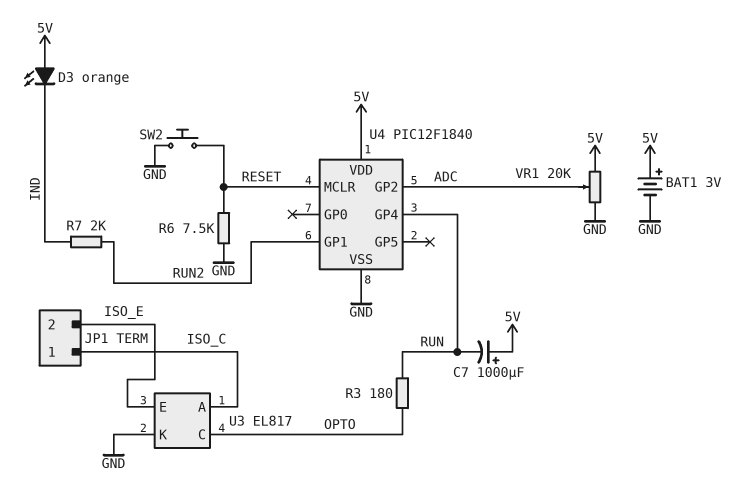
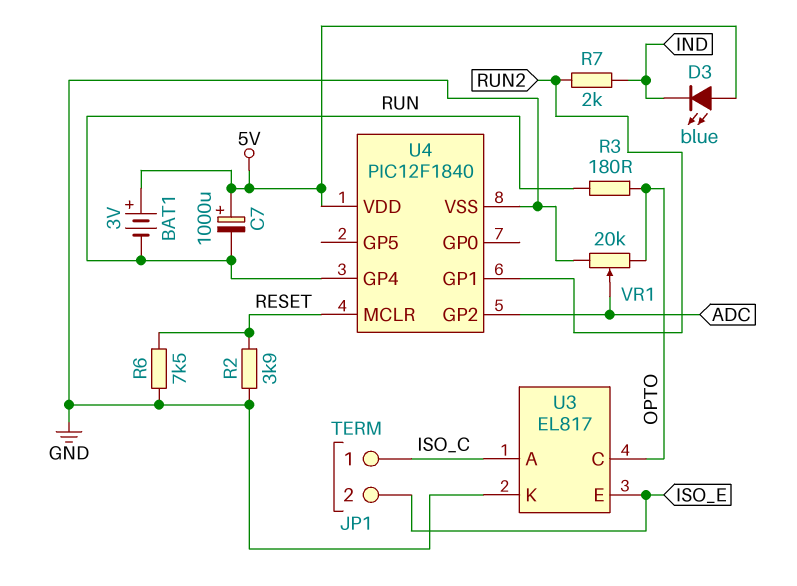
BAT1: 3V (plus 5V, minus GND) -> 3V (plus 5V, minus RUN)
D3: LED orange (A 5V, K IND) -> LED blue (A 5V, K IND)
R2: none -> 3.9k (GND, RESET)
SW2: button (GND, RESET) -> none
VR1: 20k (5V, GND, wiper ADC) -> 20k (GND, OPTO, wiper ADC)

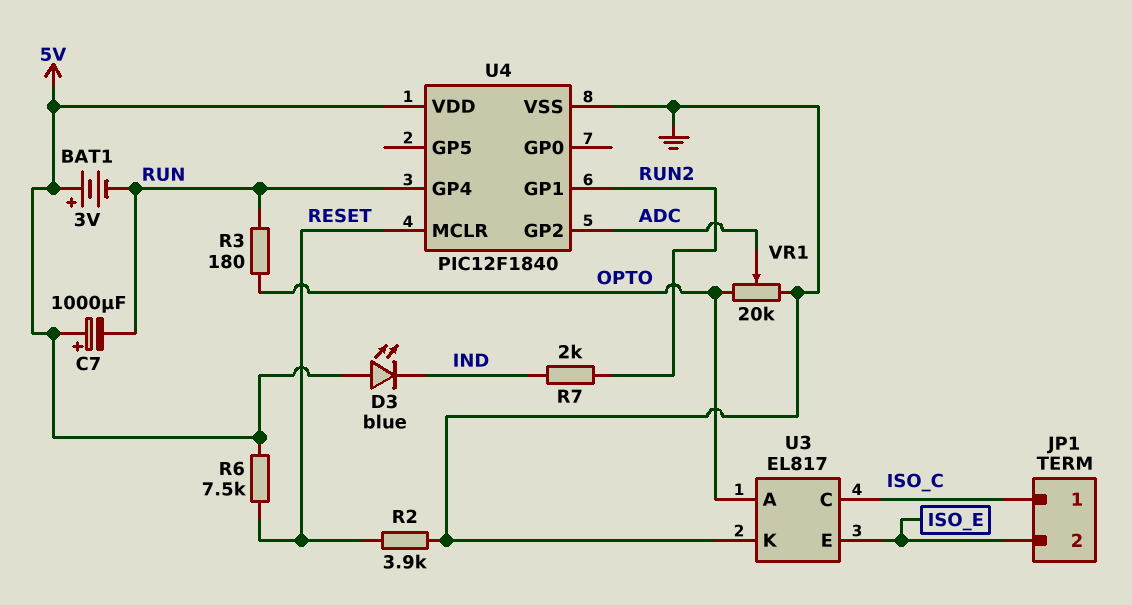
R6: 7.5k (GND, RESET) -> 7.5k (5V, RESET)
U3 pin A: ISO_C -> OPTO
U3 pin C: OPTO -> ISO_C

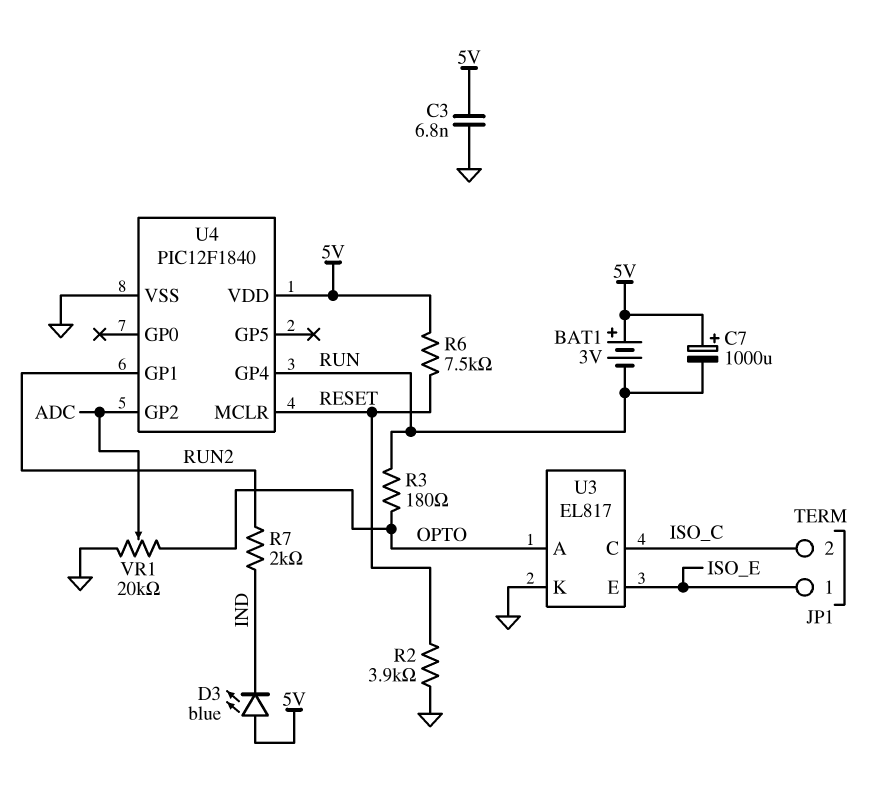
C3: none -> 6.8nF (5V, GND)
JP1 pin 1: ISO_C -> ISO_E
JP1 pin 2: ISO_E -> ISO_C

